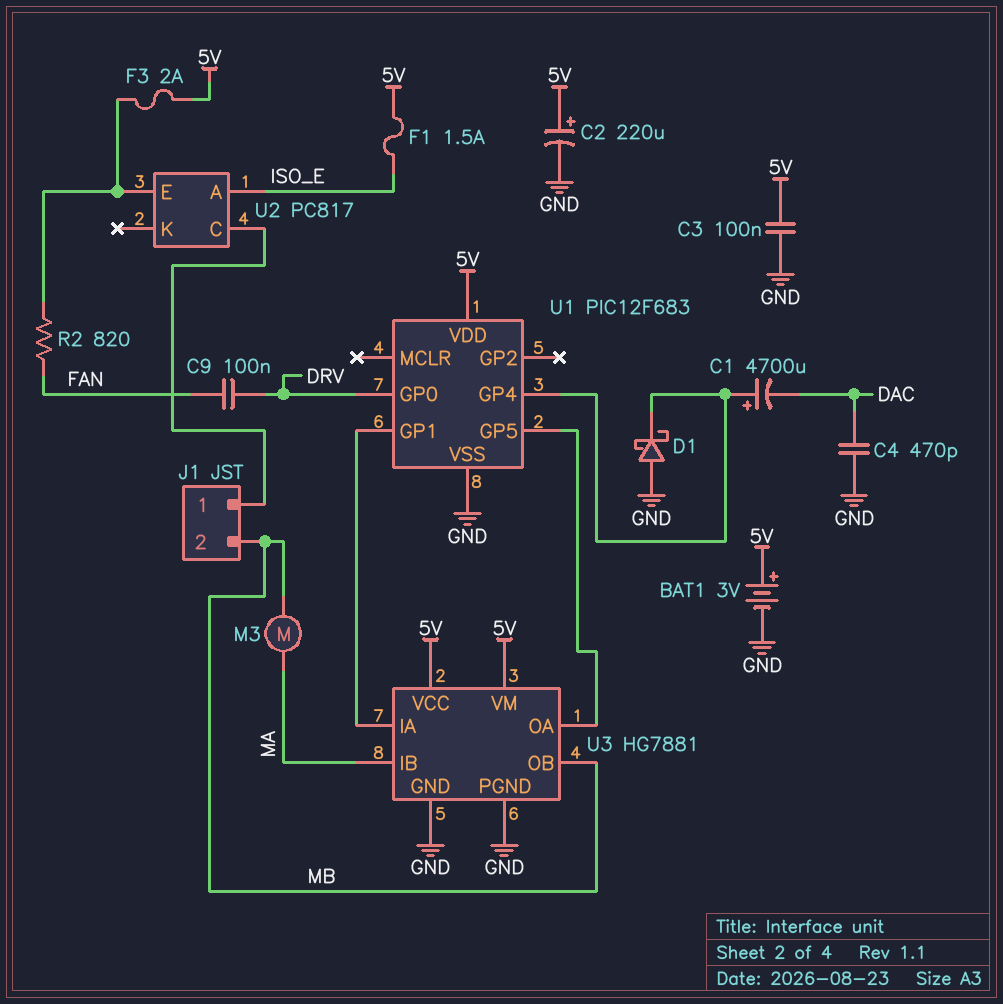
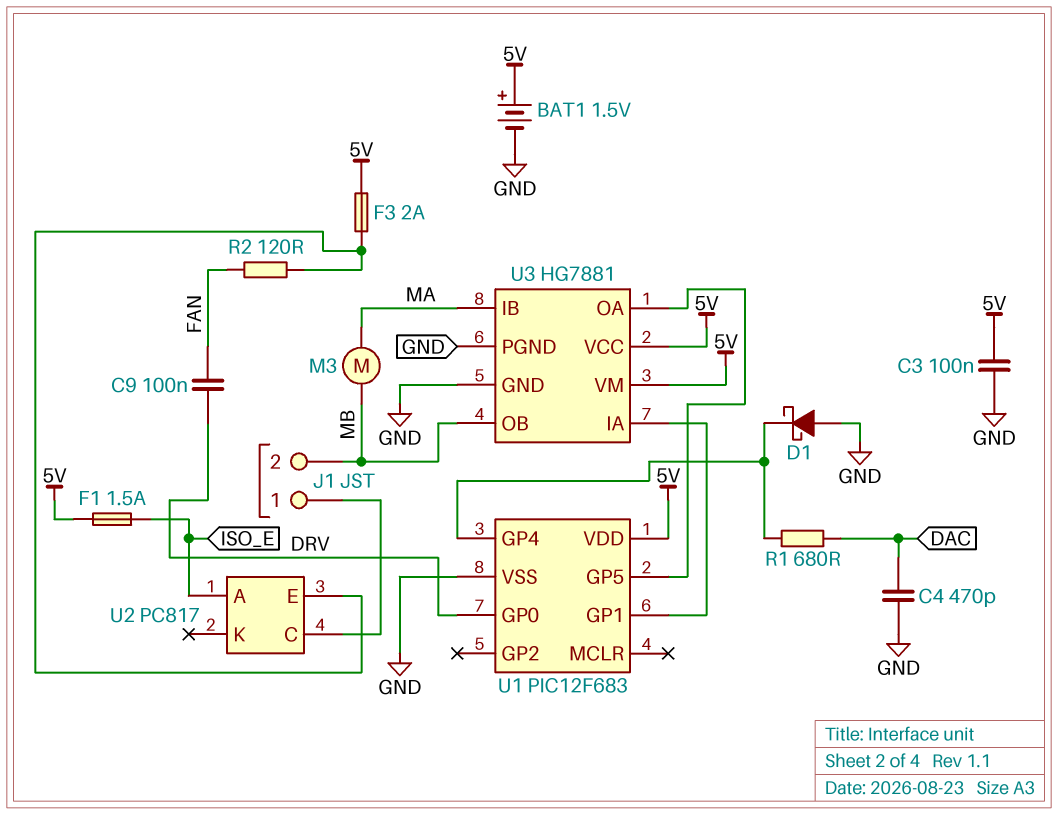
BAT1: 3V (plus 5V, minus GND) -> 1.5V (plus 5V, minus GND)
C1: 4700uF (plus U1/GP4, minus DAC) -> none
C2: 220uF (plus 5V, minus GND) -> none
R1: none -> 680 (DAC, U1/GP4)
R2: 820 (FAN, U2/E) -> 120 (FAN, U2/E)

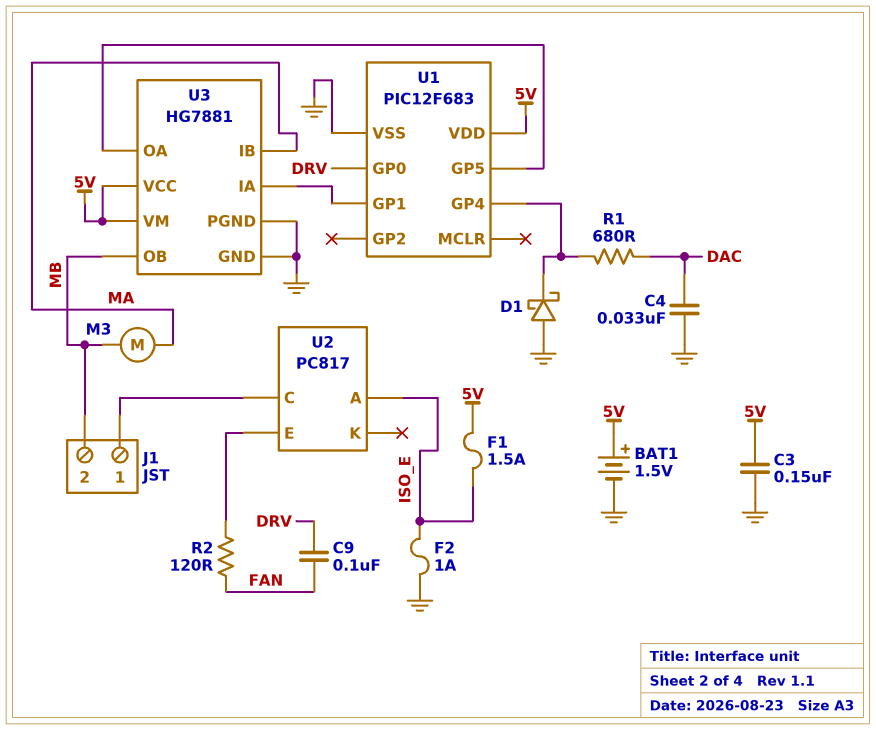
C3: 100nF (5V, GND) -> 150nF (5V, GND)
C4: 470pF (DAC, GND) -> 33nF (DAC, GND)
F2: none -> 1A (GND, ISO_E)
F3: 2A (5V, U2/E) -> none

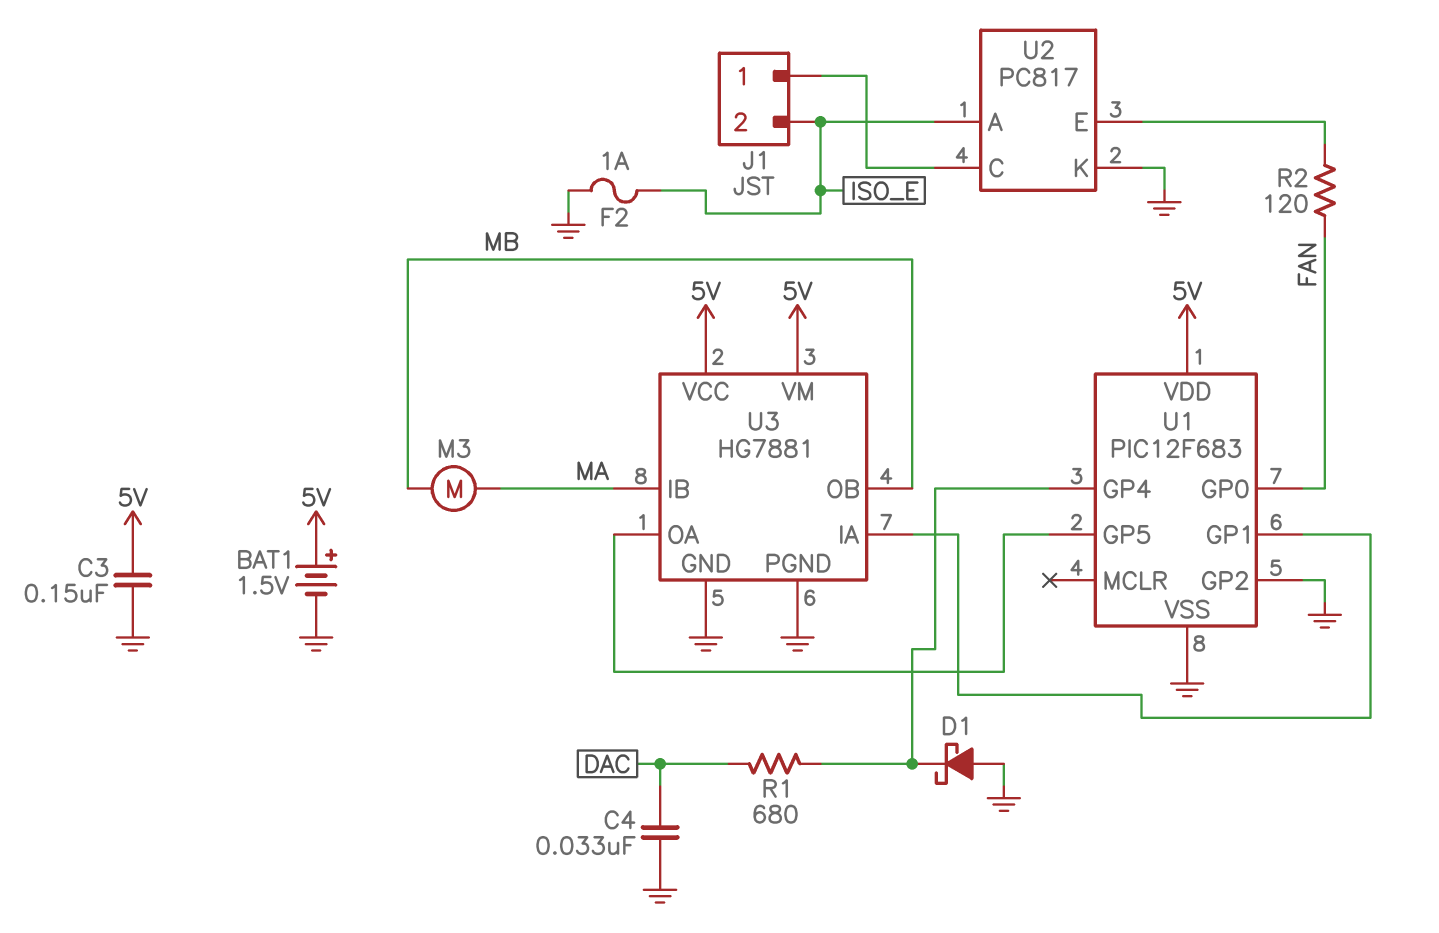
C9: 100nF (DRV, FAN) -> none
F1: 1.5A (5V, ISO_E) -> none
J1 pin 2: MB -> ISO_E
U1 pin GP0: DRV -> FAN
U1 pin GP2: none -> GND
U2 pin K: none -> GND

